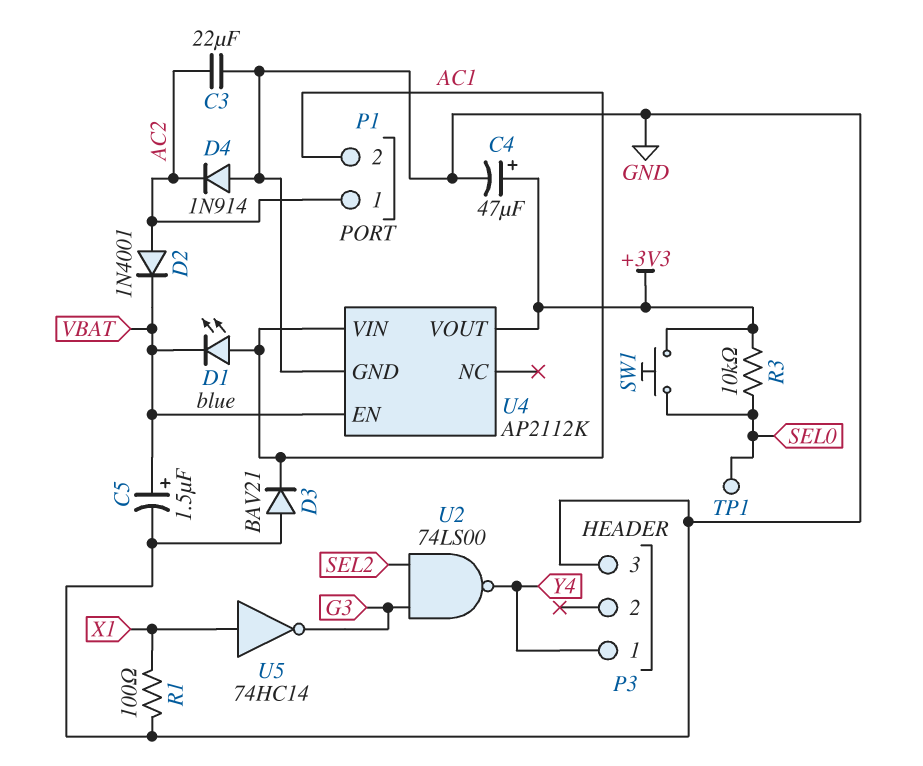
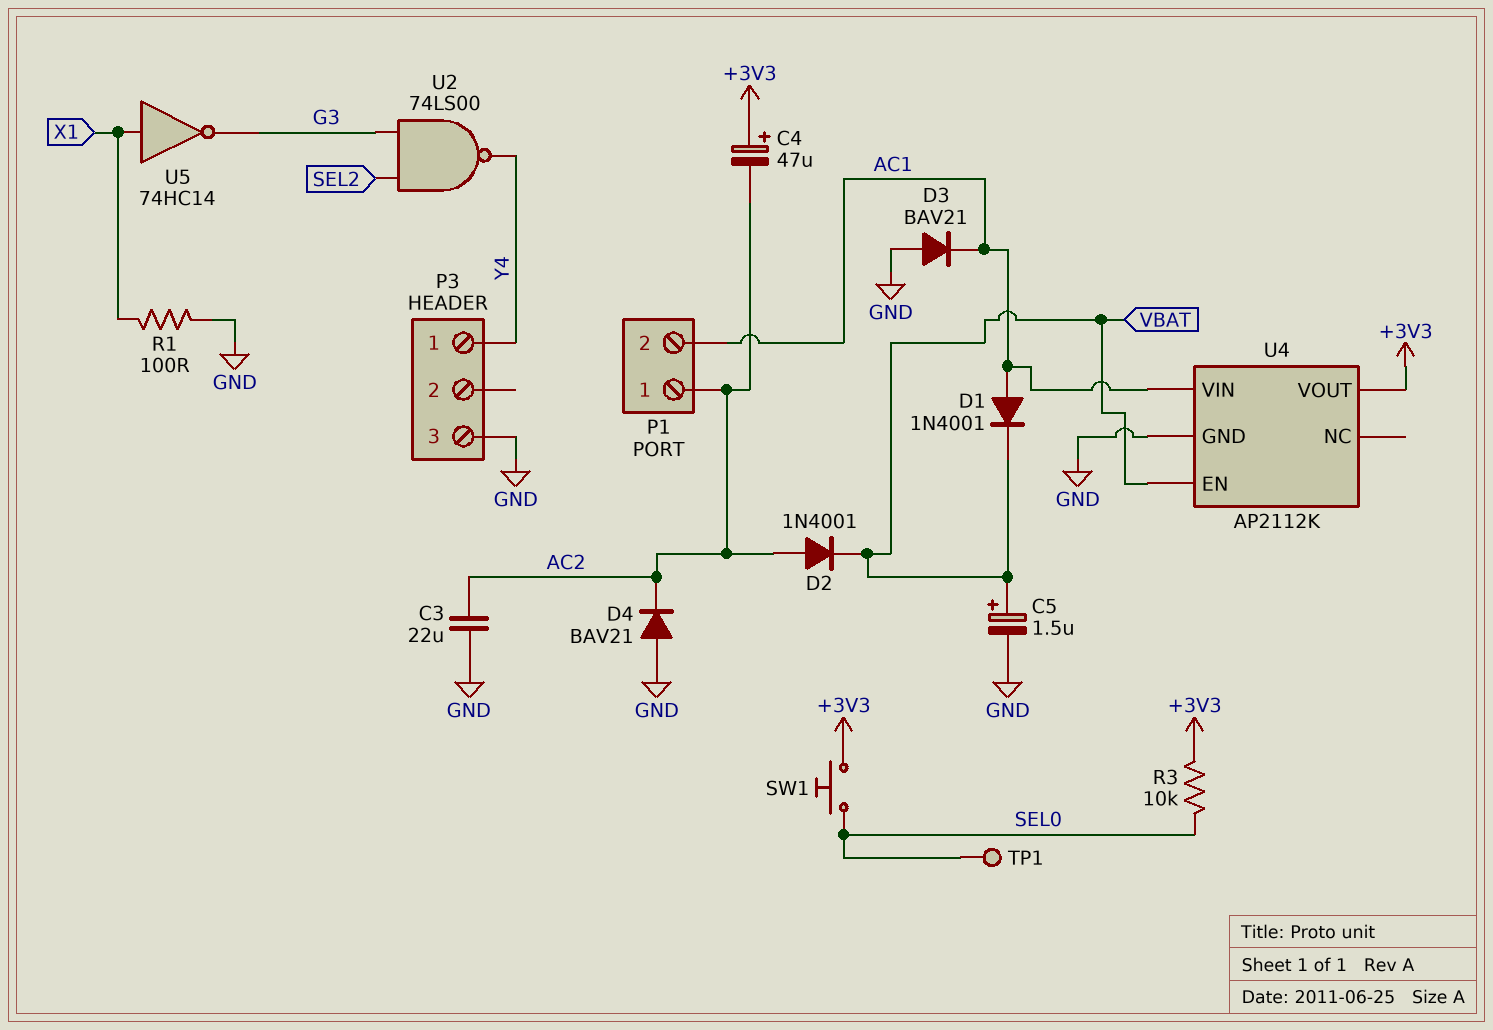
C4: 47uF (plus +3V3, minus GND) -> 47uF (plus +3V3, minus AC2)
D1: LED blue (A AC1, K VBAT) -> diode 1N4001 (A AC1, K VBAT)
D4: diode 1N914 (A GND, K AC2) -> diode BAV21 (A GND, K AC2)

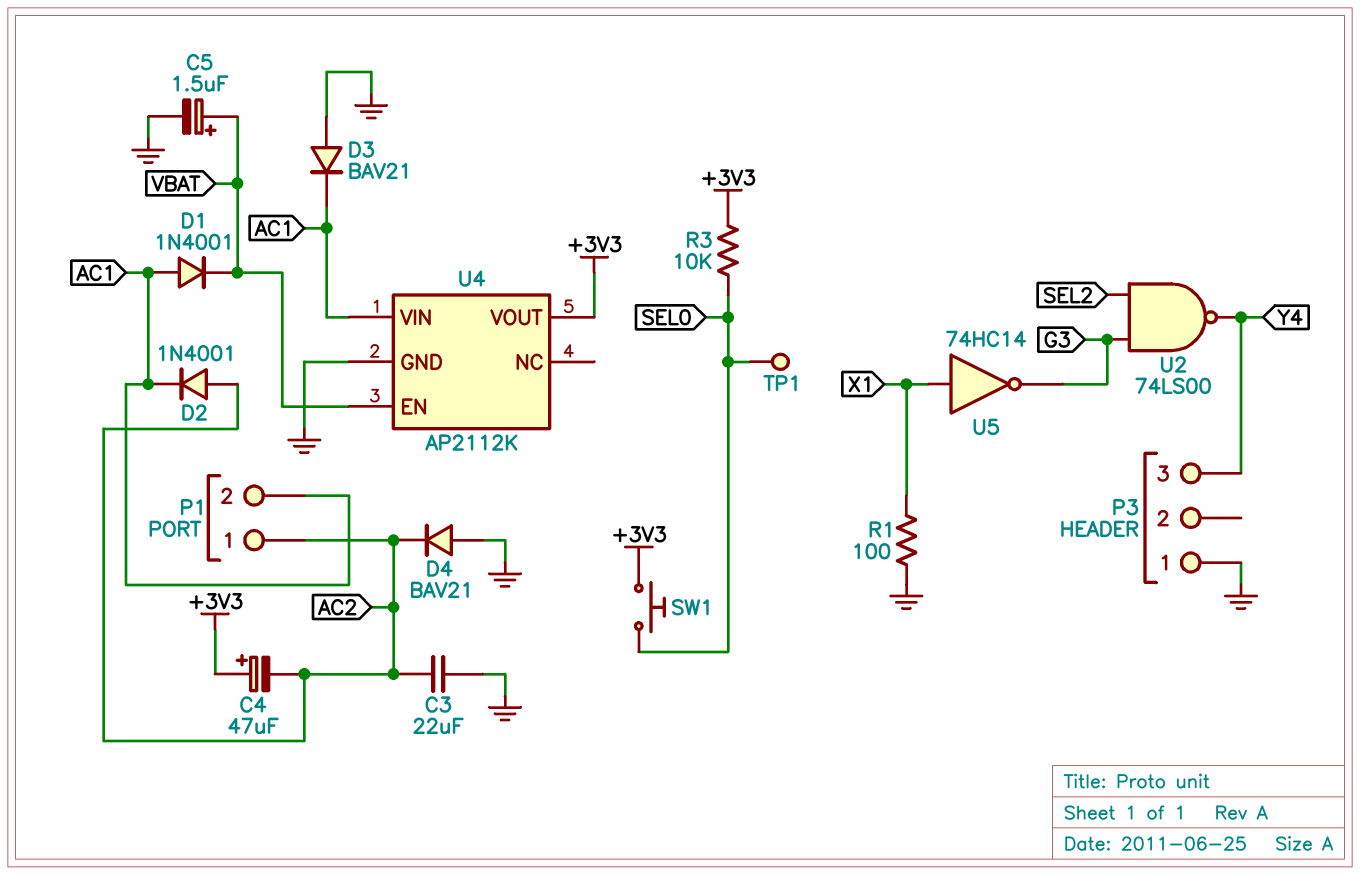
D2: diode 1N4001 (A AC2, K VBAT) -> diode 1N4001 (A AC2, K AC1)
P3 pin 1: Y4 -> GND
P3 pin 3: GND -> Y4

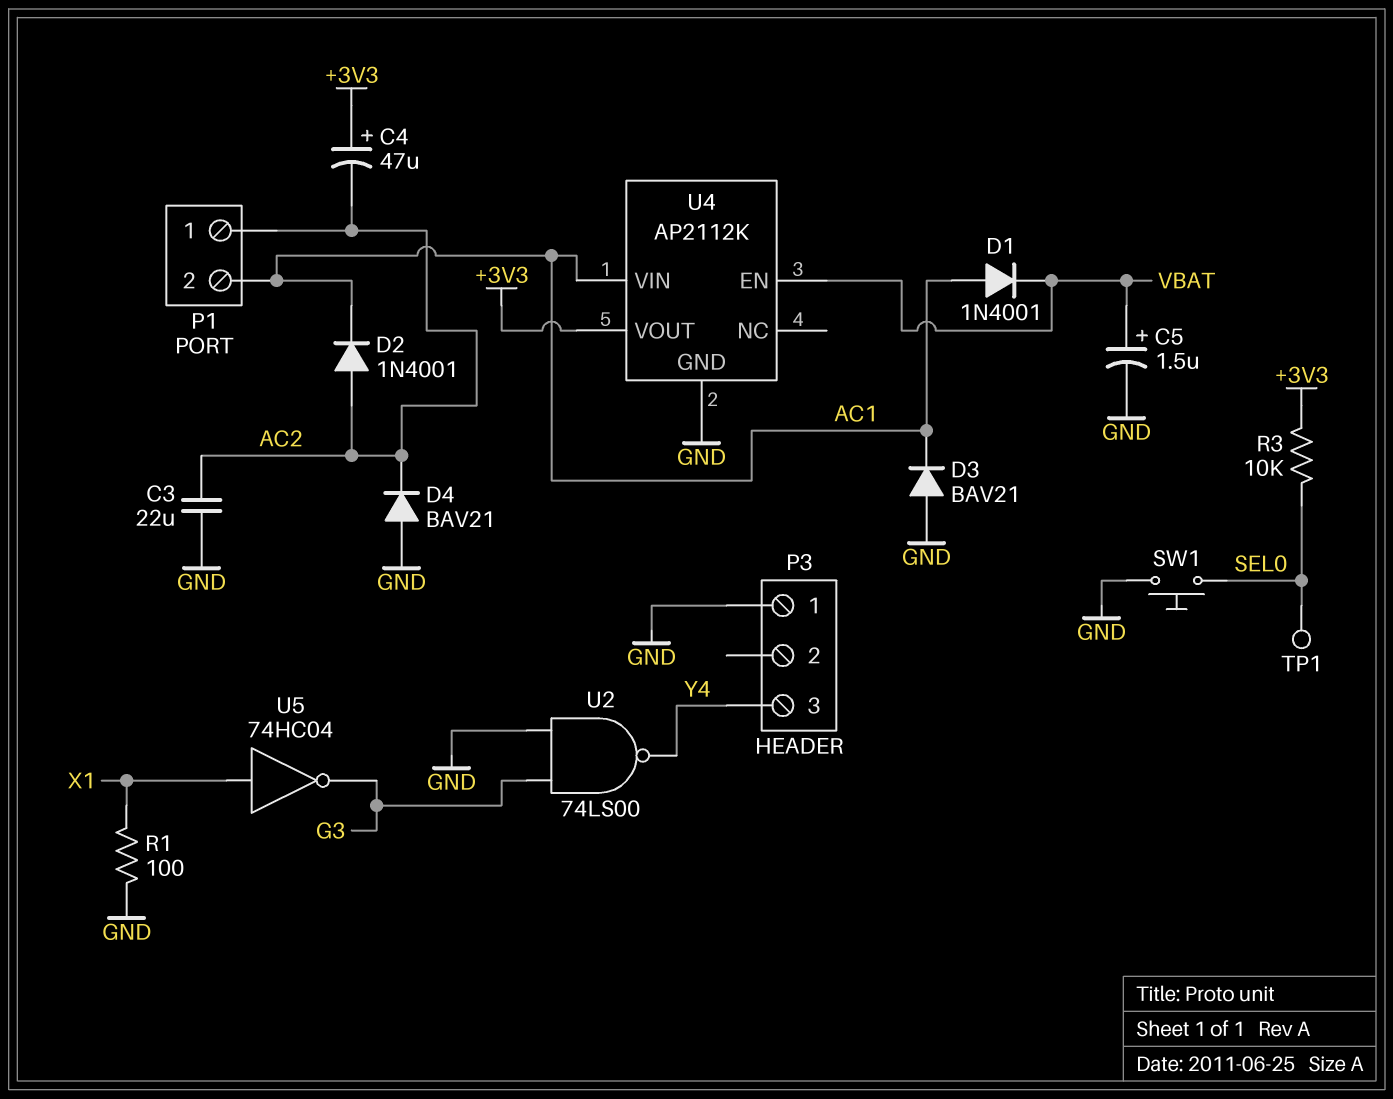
SW1: button (+3V3, SEL0) -> button (GND, SEL0)
U2: NAND 74LS00 (in G3, in SEL2, out Y4) -> NAND 74LS00 (in G3, in GND, out Y4)
U5: NOT 74HC14 (in X1, out G3) -> NOT 74HC04 (in X1, out G3)

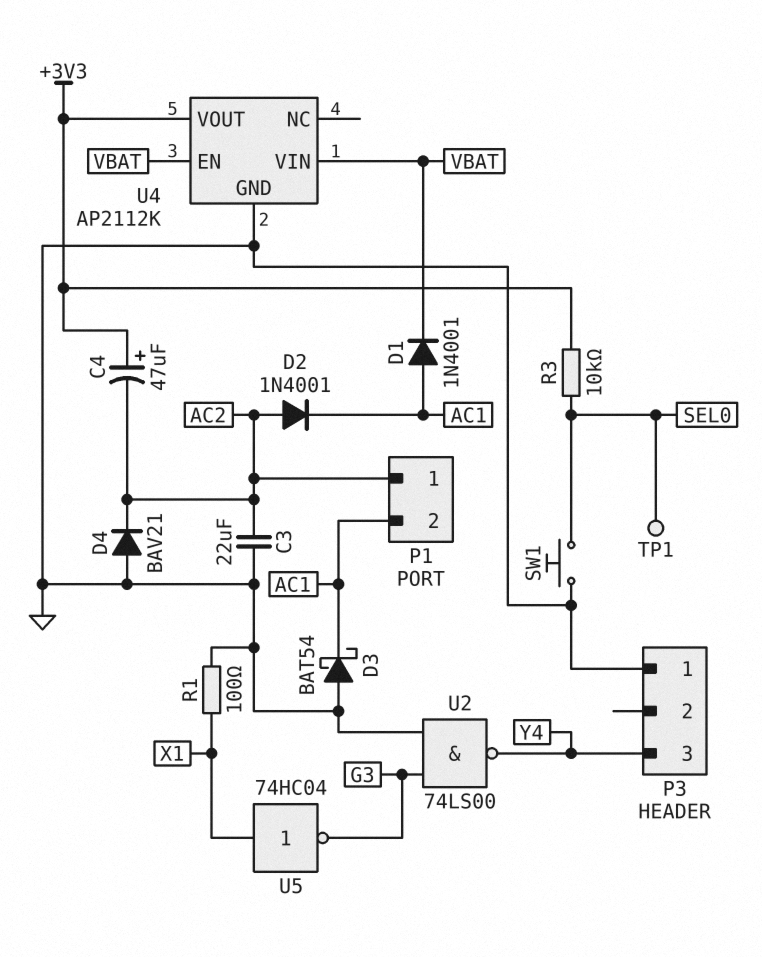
C5: 1.5uF (plus VBAT, minus GND) -> none
D3: diode BAV21 (A GND, K AC1) -> schottky BAT54 (A GND, K AC1)
U4 pin VIN: AC1 -> VBAT

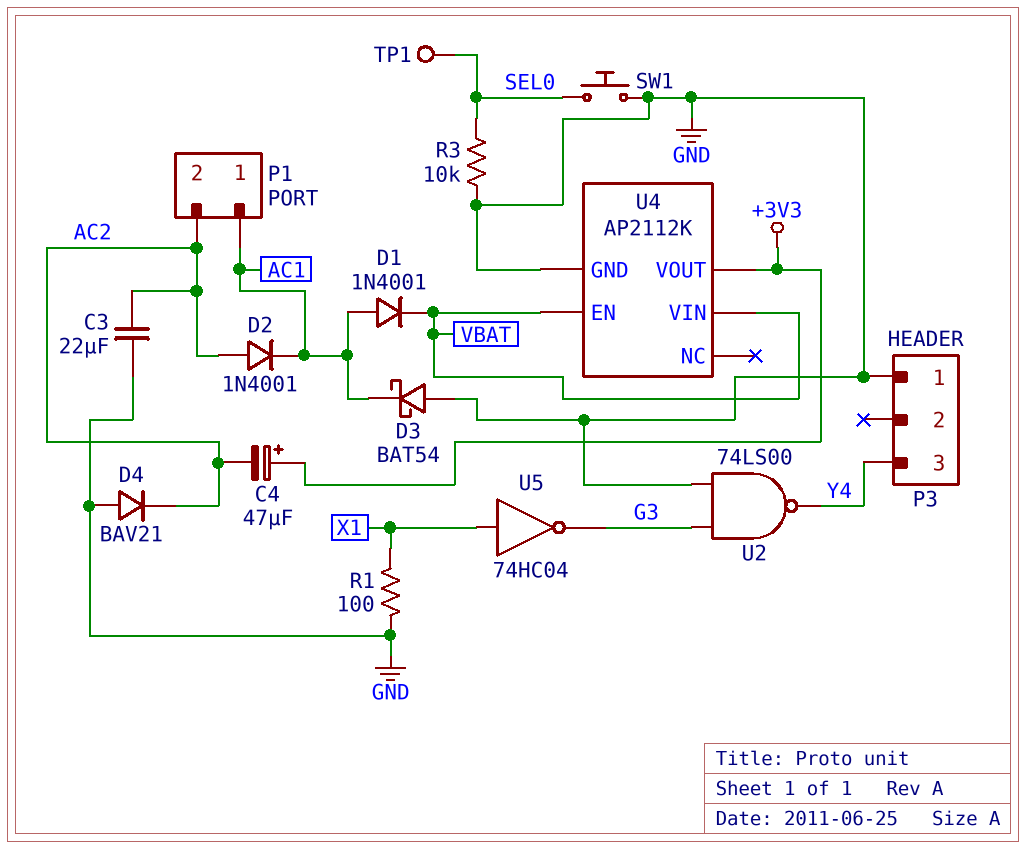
P1 pin 1: AC2 -> AC1
P1 pin 2: AC1 -> AC2
R3: 10k (+3V3, SEL0) -> 10k (GND, SEL0)

